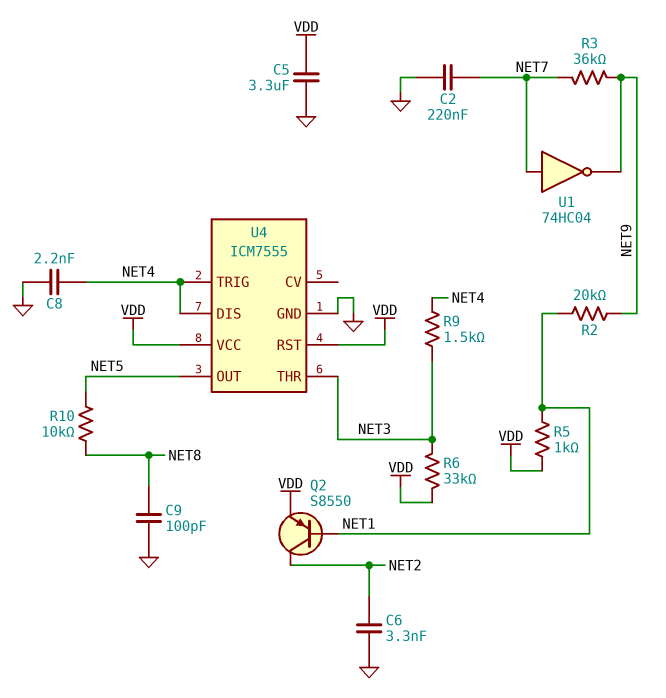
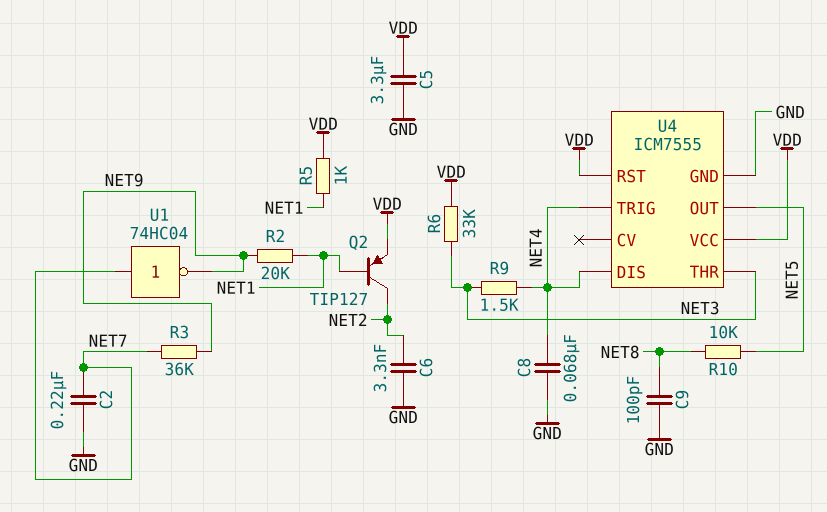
C8: 2.2nF (GND, NET4) -> 68nF (GND, NET4)
Q2: PNP S8550 (B NET1, C NET2, E VDD) -> PNP TIP127 (B NET1, C NET2, E VDD)

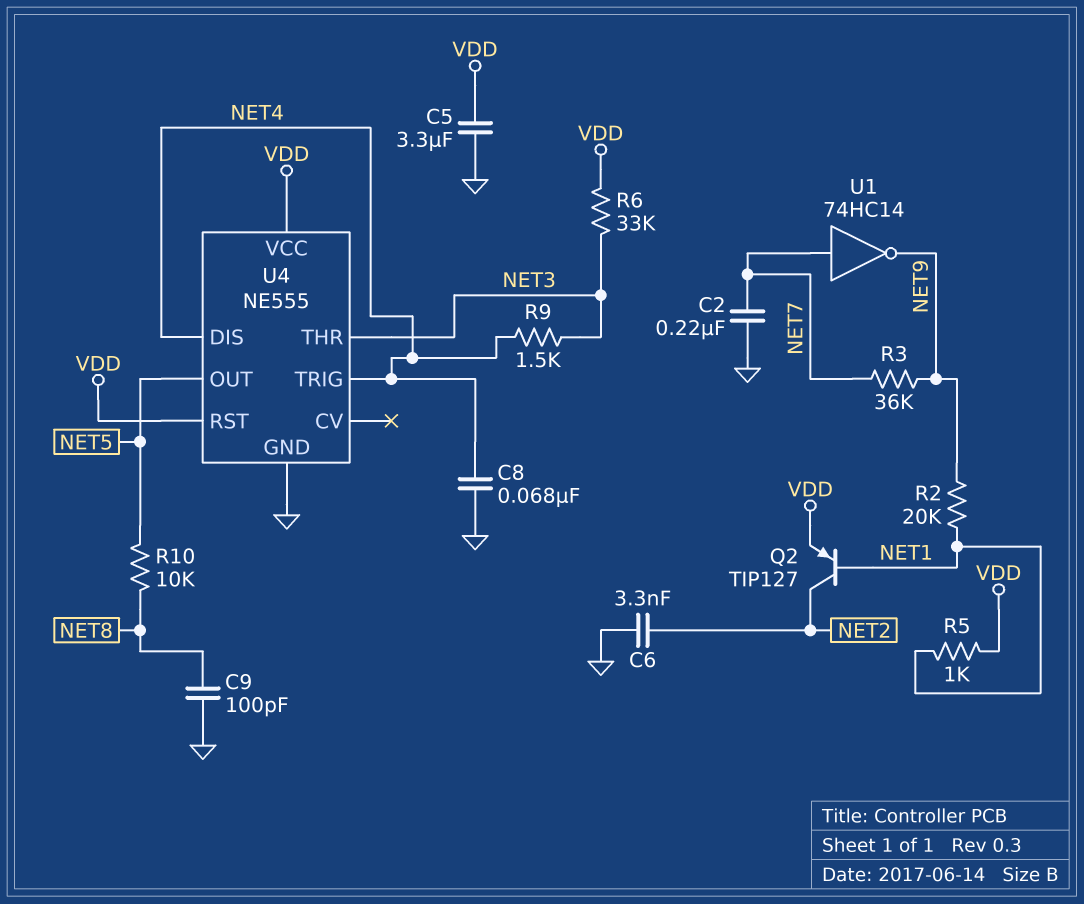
U1: NOT 74HC04 (in NET7, out NET9) -> NOT 74HC14 (in NET7, out NET9)
U4: ICM7555 -> NE555

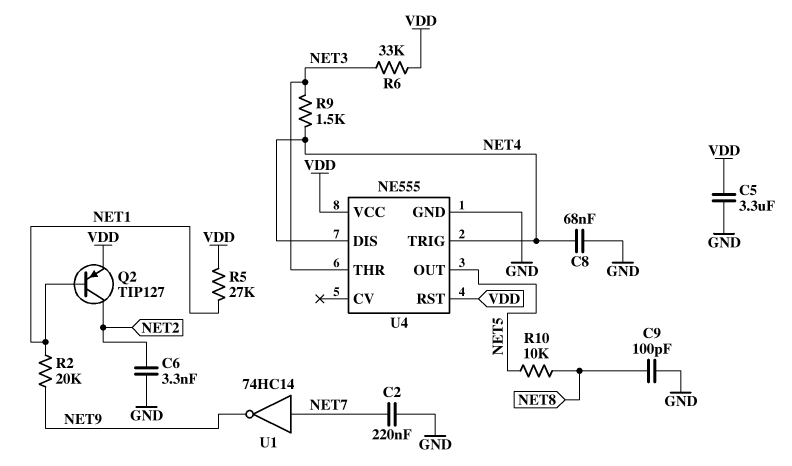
R3: 36k (NET7, NET9) -> none
R5: 1k (NET1, VDD) -> 27k (NET1, VDD)

